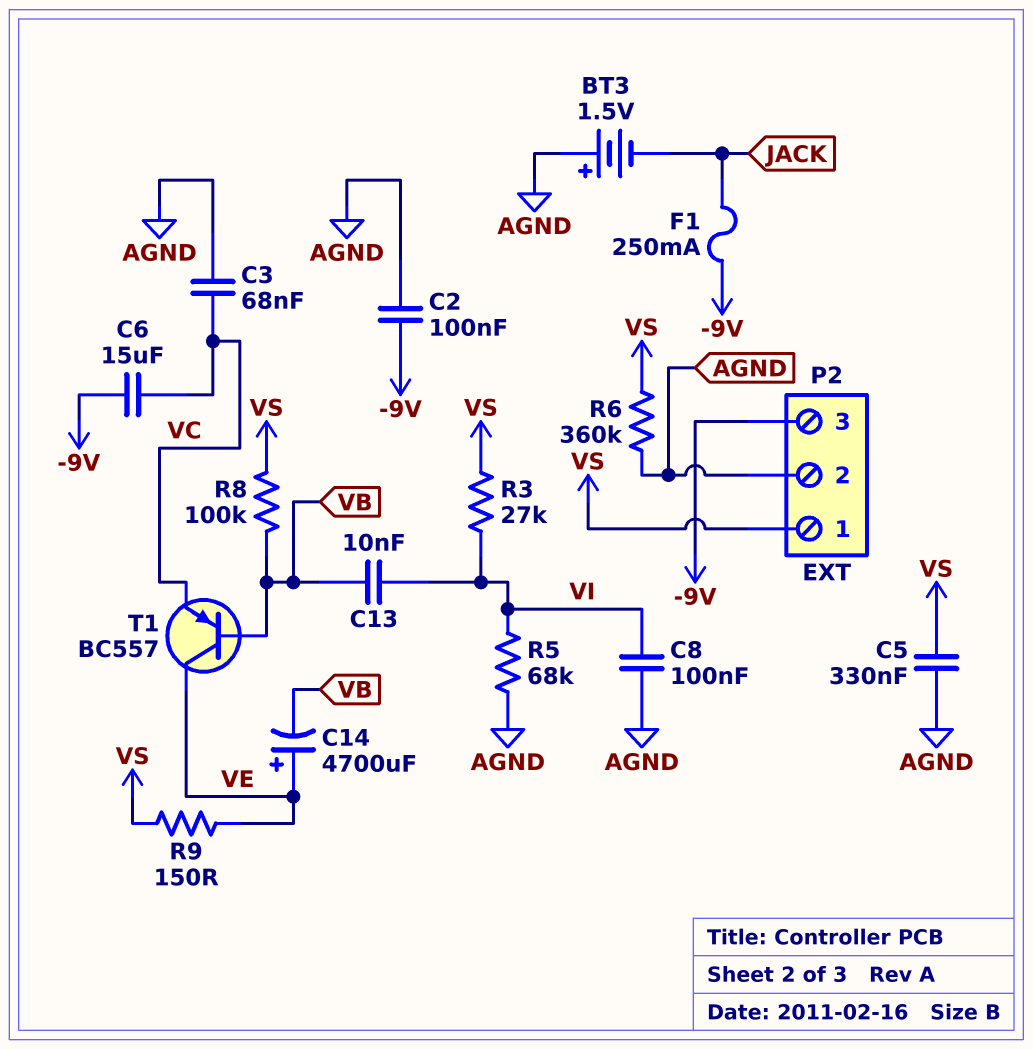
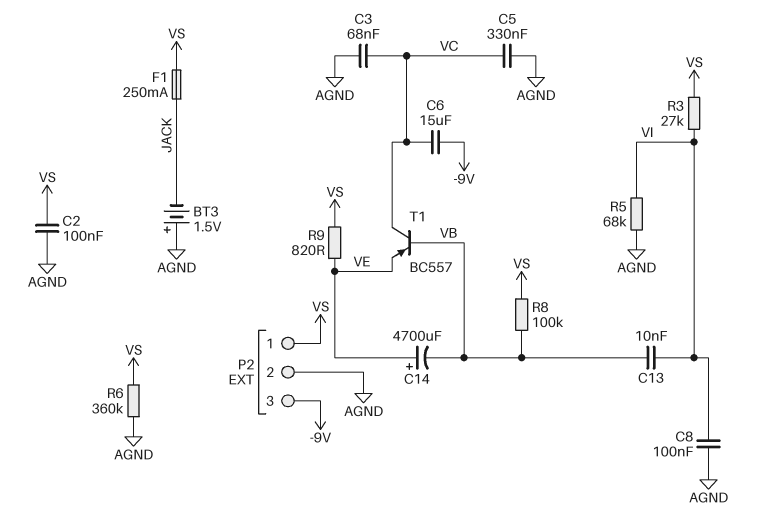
C2: 100nF (-9V, AGND) -> 100nF (AGND, VS)
C5: 330nF (AGND, VS) -> 330nF (AGND, VC)
F1: 250mA (-9V, JACK) -> 250mA (JACK, VS)
R9: 150 (VE, VS) -> 820 (VE, VS)
T1: PNP BC557 (B VB, C VE, E VC) -> PNP BC557 (B VB, C VC, E VE)

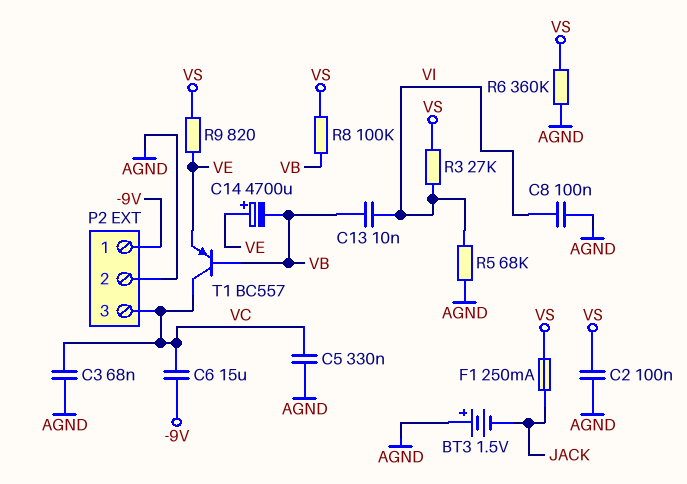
P2 pin 1: VS -> -9V
P2 pin 3: -9V -> VC

